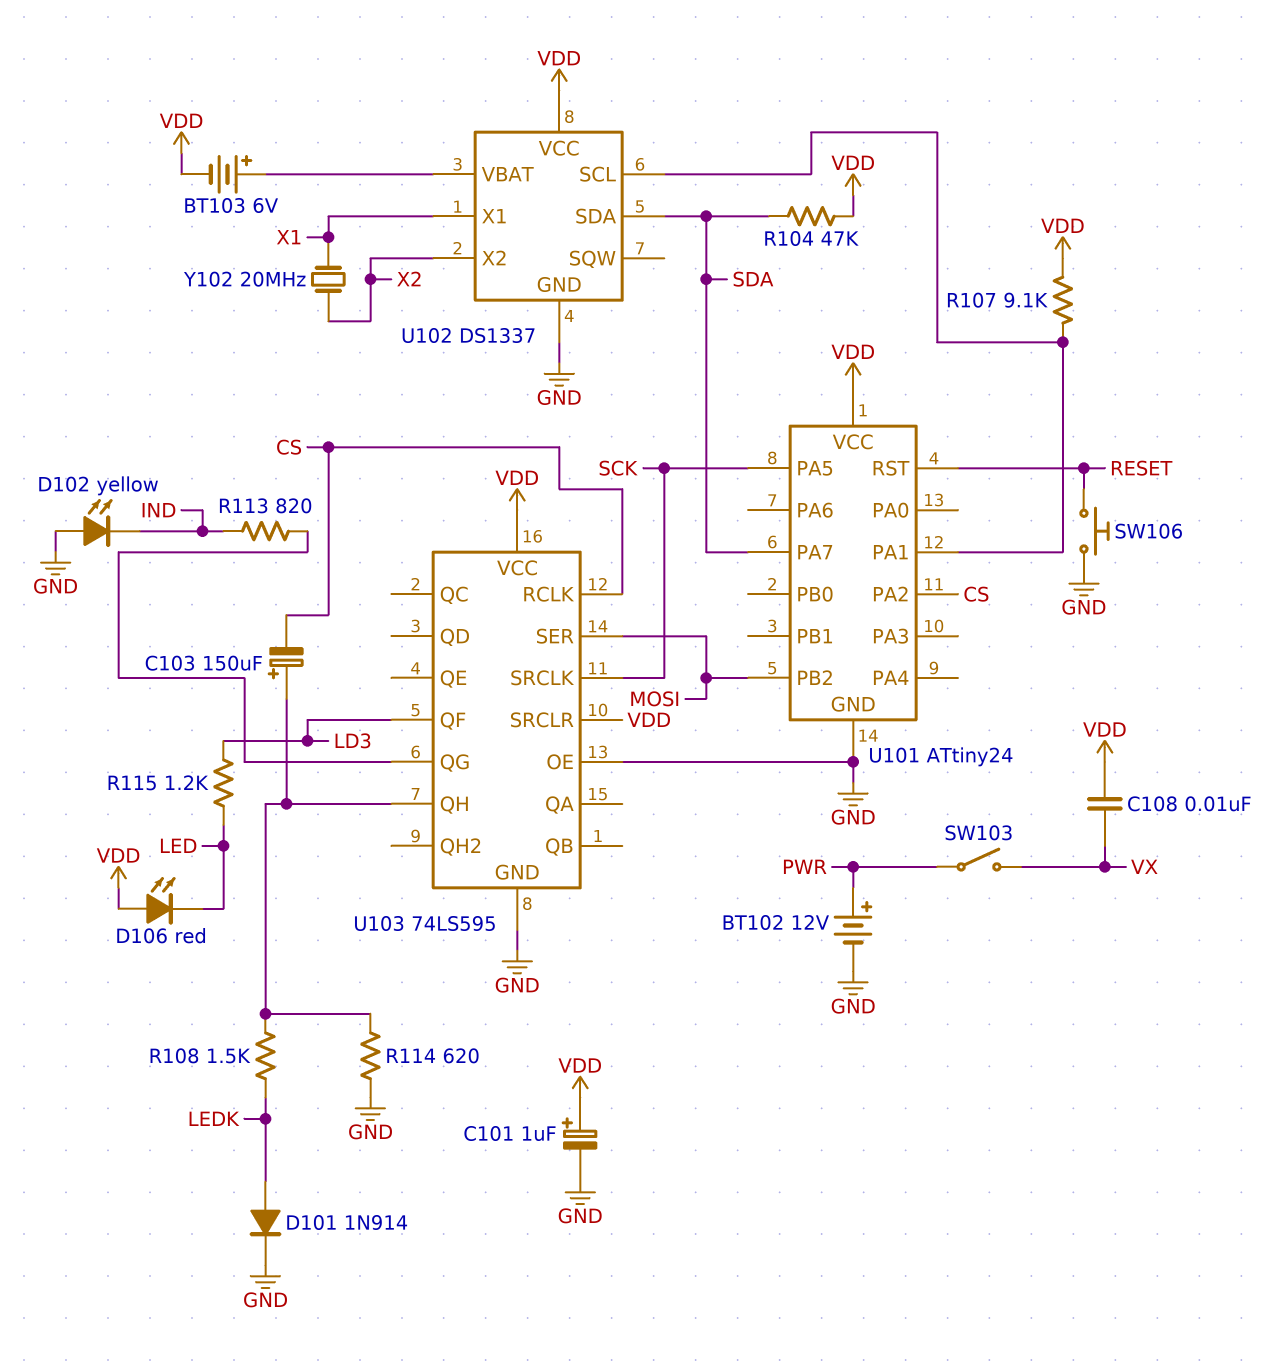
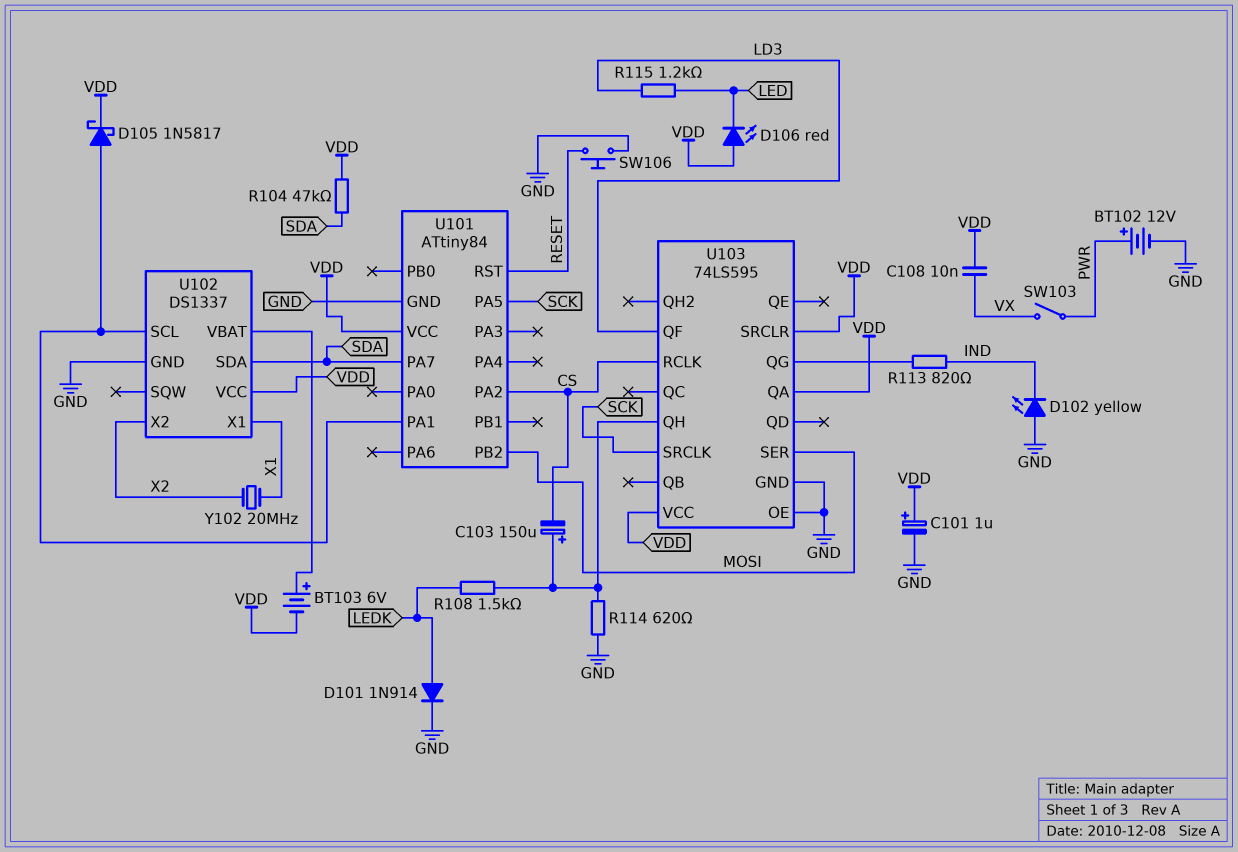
D105: none -> schottky 1N5817 (A U101/PA1, K VDD)
R107: 9.1k (U101/PA1, VDD) -> none
U101: ATtiny24 -> ATtiny84
U103 pin QA: none -> VDD

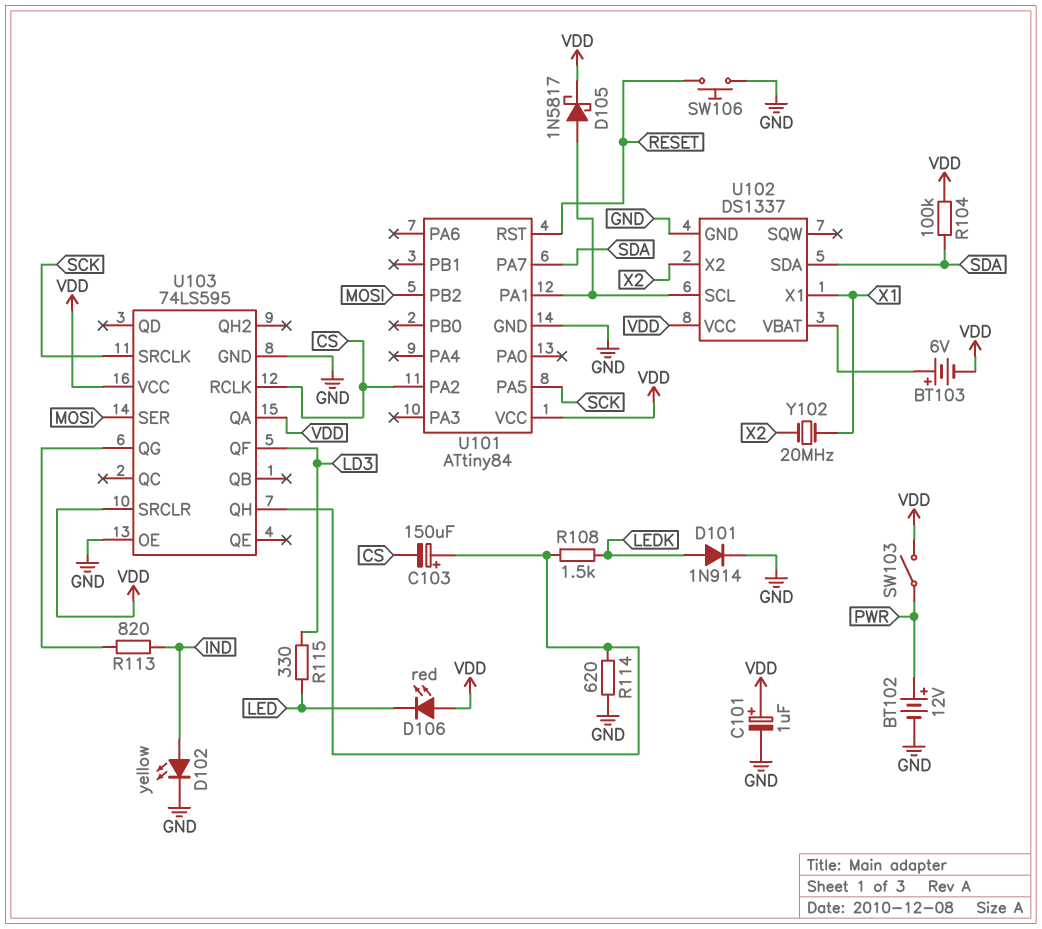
C108: 10nF (VDD, VX) -> none
D102: LED yellow (A GND, K IND) -> LED yellow (A IND, K GND)
R104: 47k (SDA, VDD) -> 100k (SDA, VDD)
R115: 1.2k (LD3, LED) -> 330 (LD3, LED)
SW103: switch (PWR, VX) -> switch (PWR, VDD)

